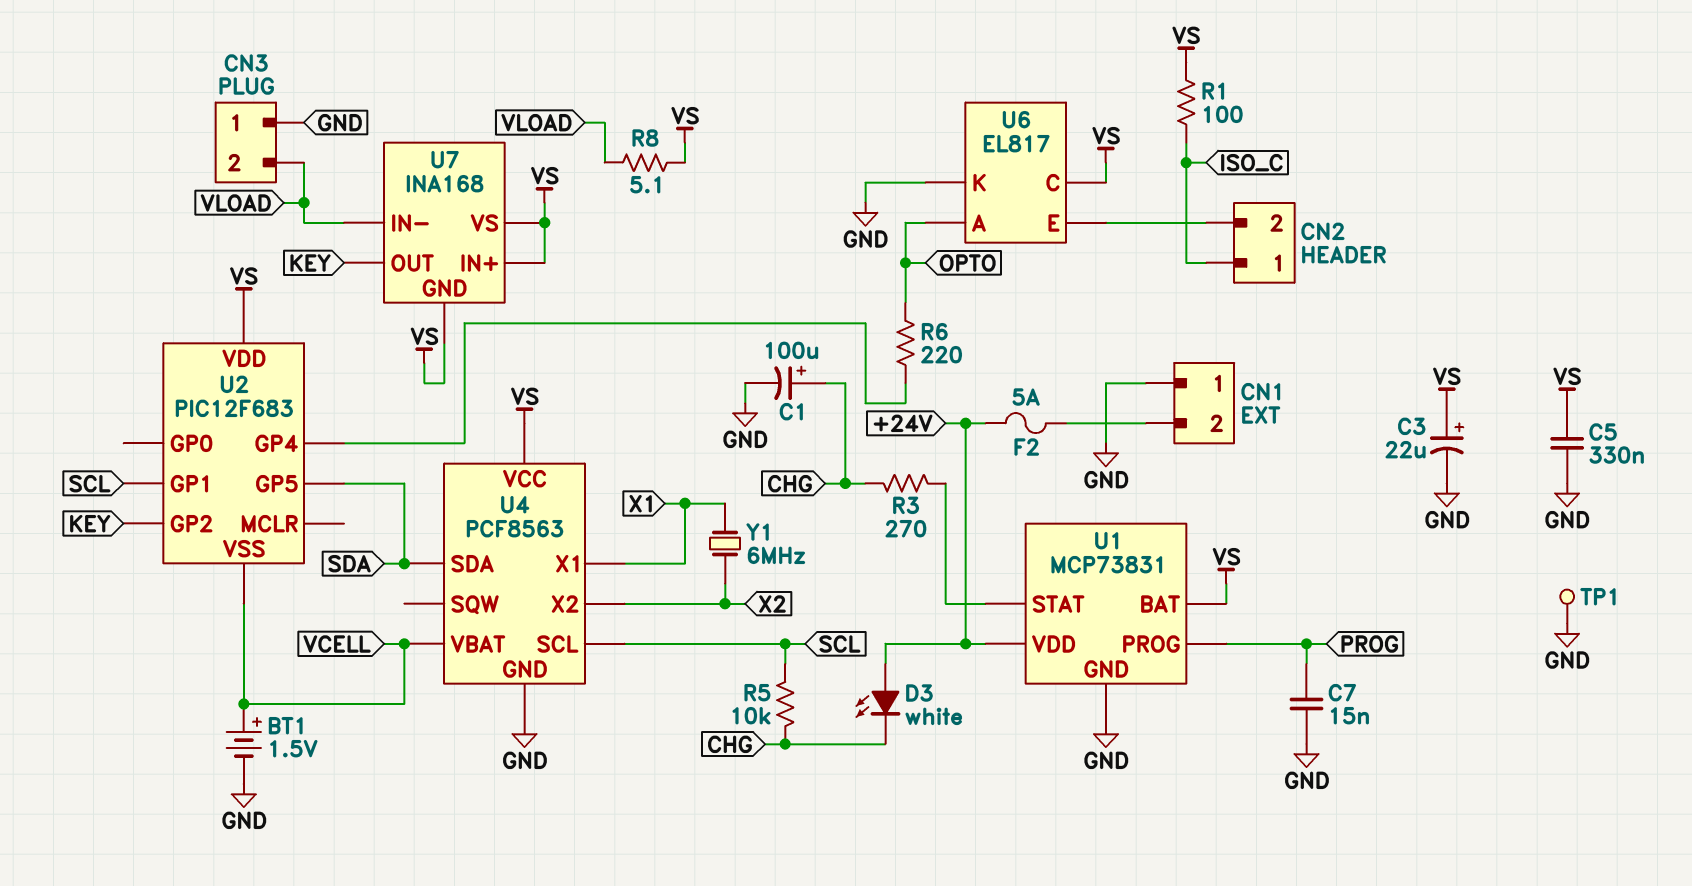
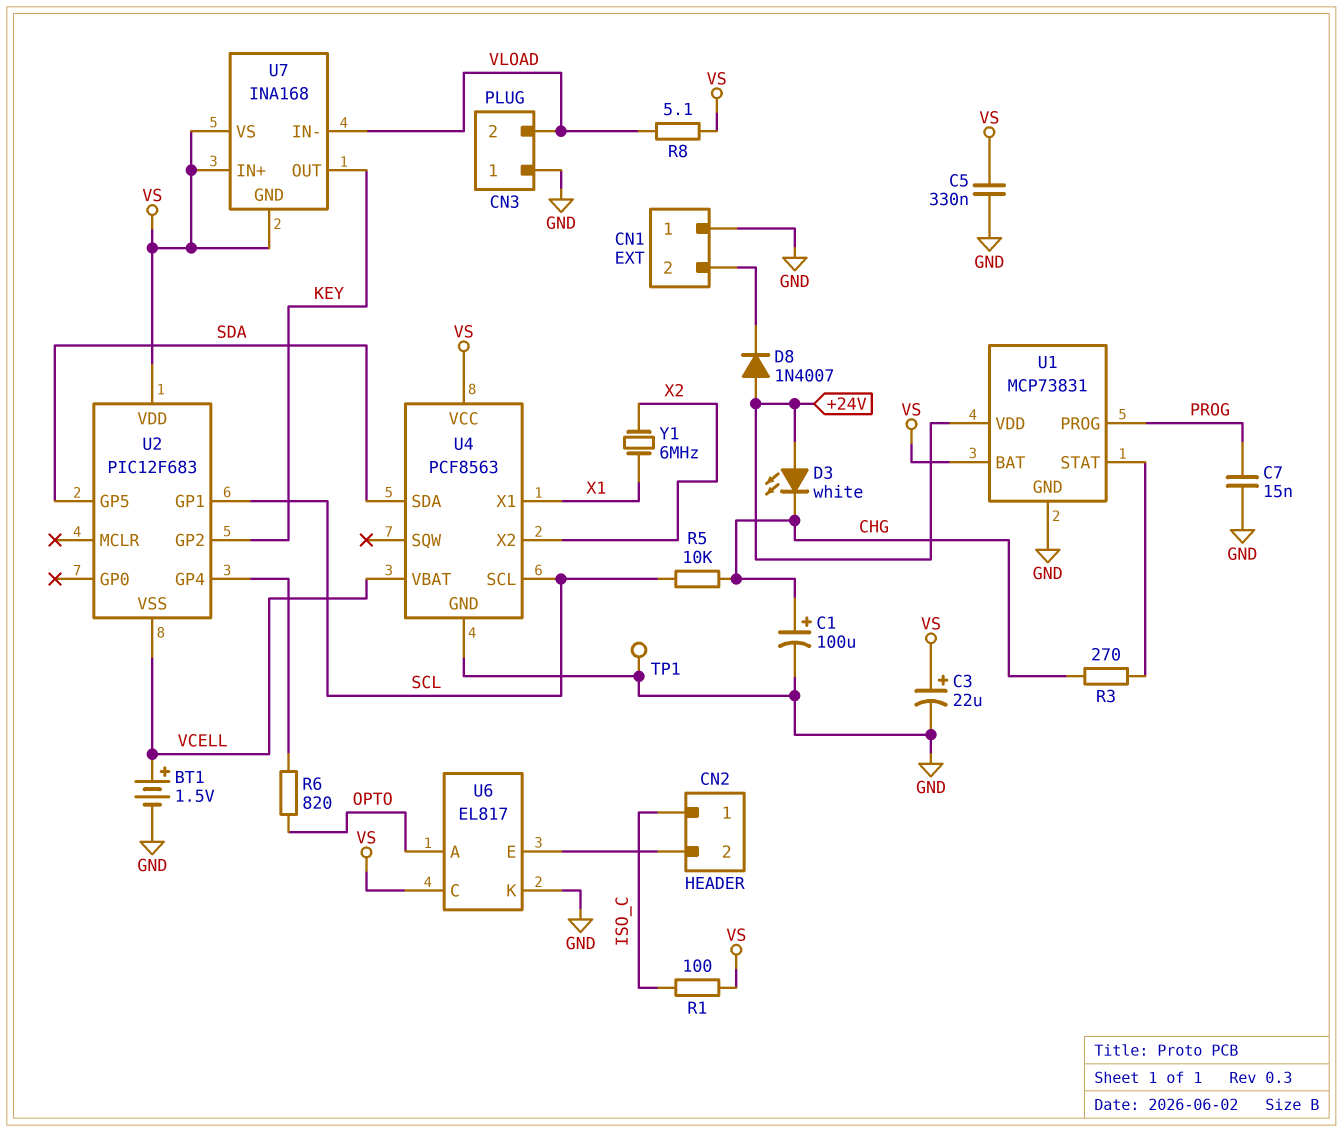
D8: none -> diode 1N4007 (A +24V, K CN1/2)
F2: 5A (+24V, CN1/2) -> none
R6: 220 (OPTO, U2/GP4) -> 820 (OPTO, U2/GP4)

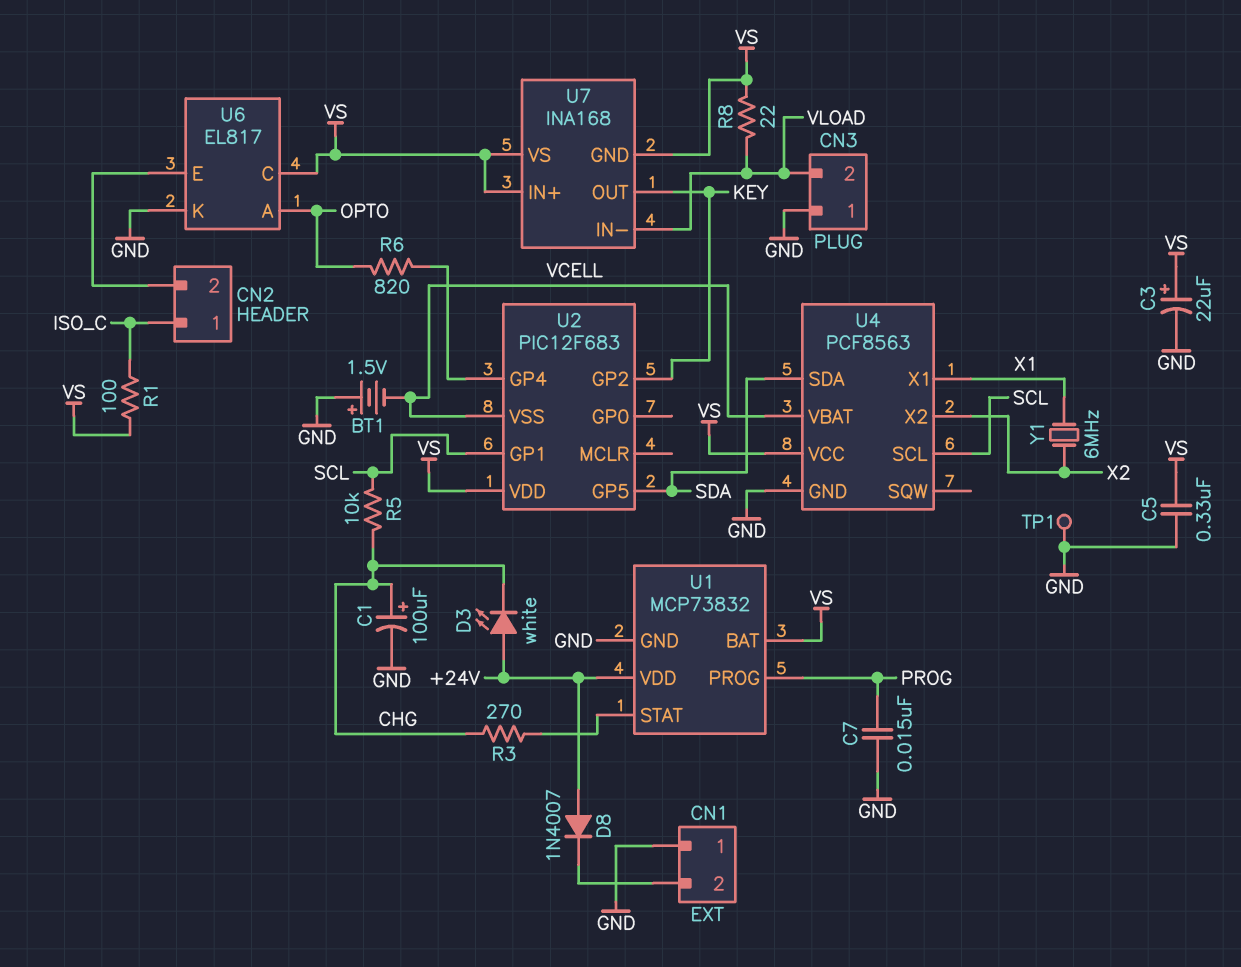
BT1: 1.5V (plus VCELL, minus GND) -> 1.5V (plus GND, minus VCELL)
R8: 5.1 (VLOAD, VS) -> 22 (VLOAD, VS)
U1: MCP73831 -> MCP73832

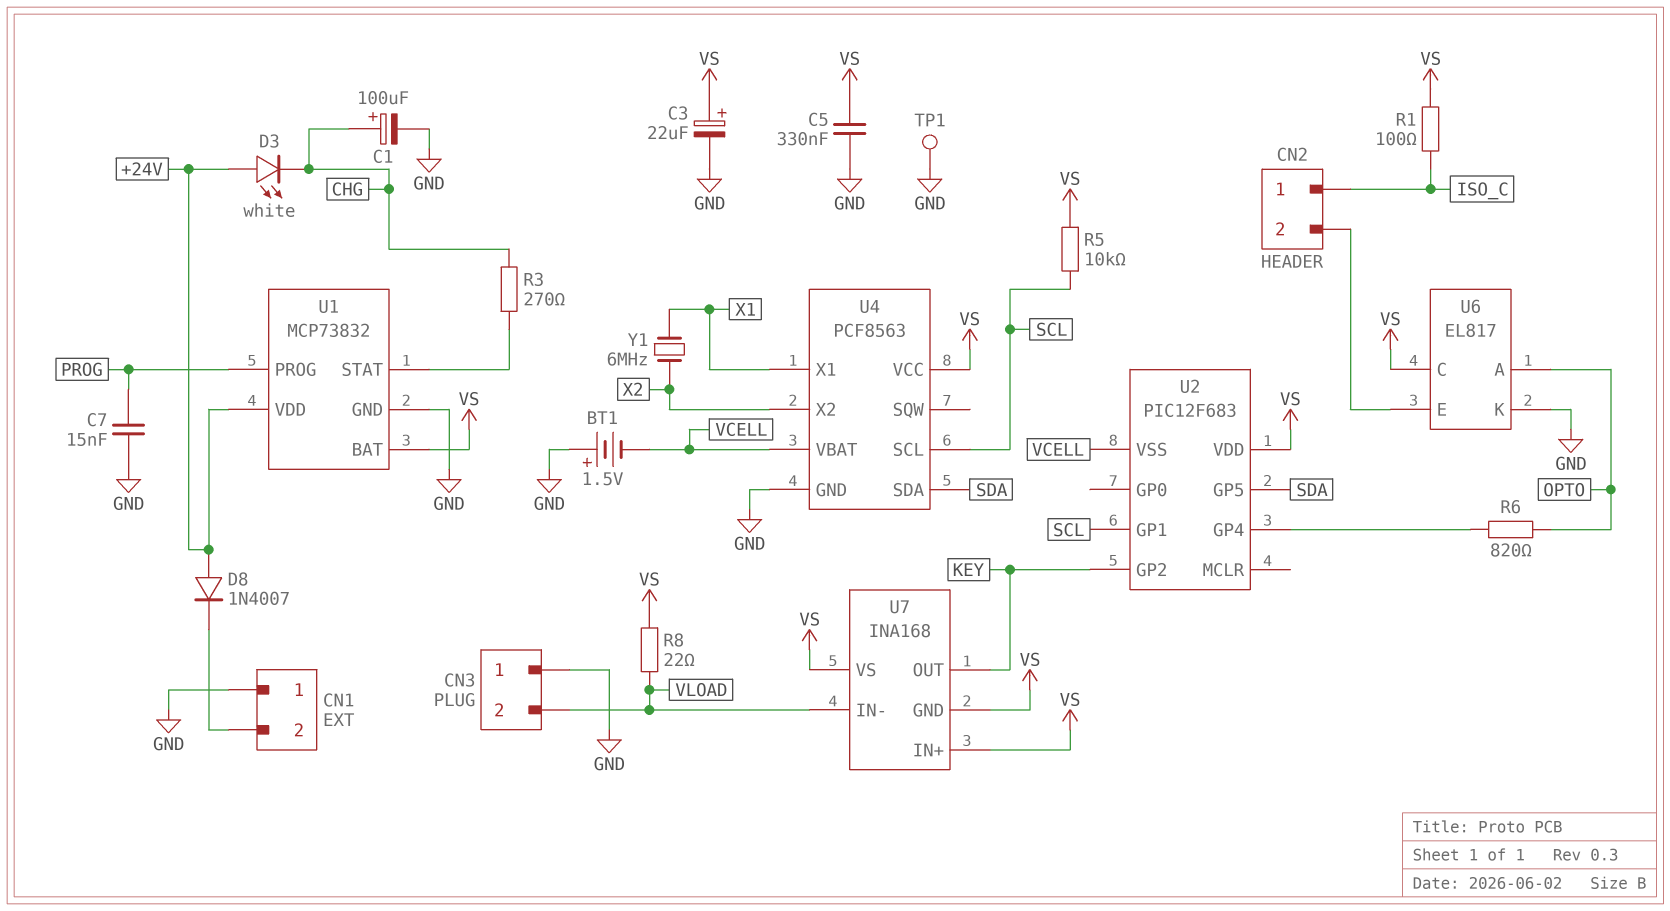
R5: 10k (CHG, SCL) -> 10k (SCL, VS)

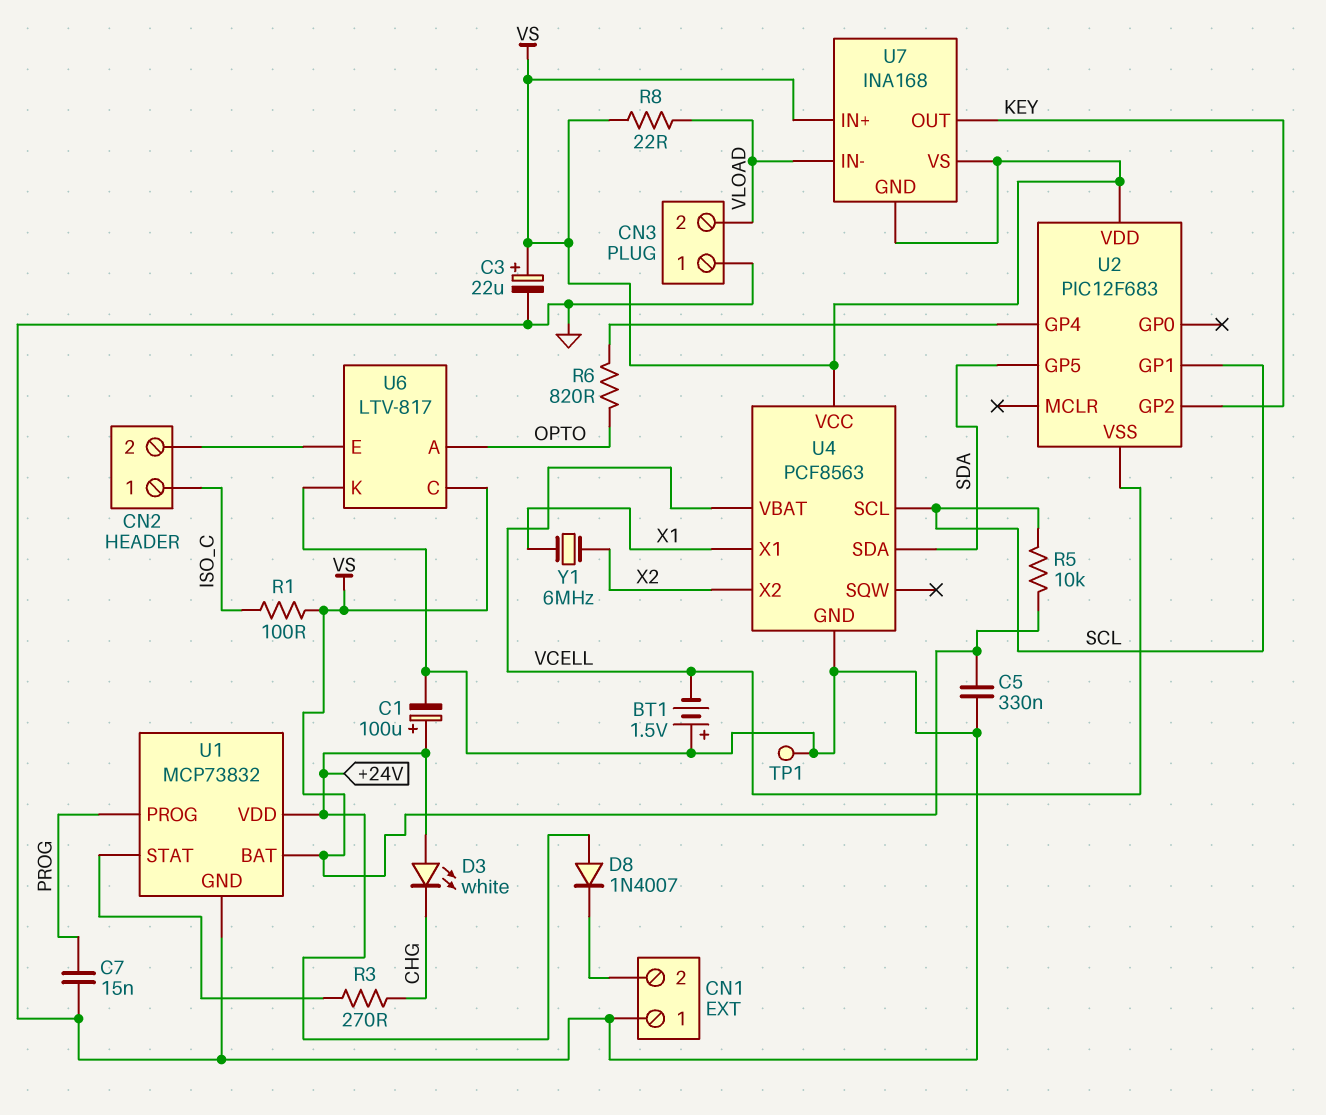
C1: 100uF (plus CHG, minus GND) -> 100uF (plus +24V, minus GND)
U6: EL817 -> LTV-817

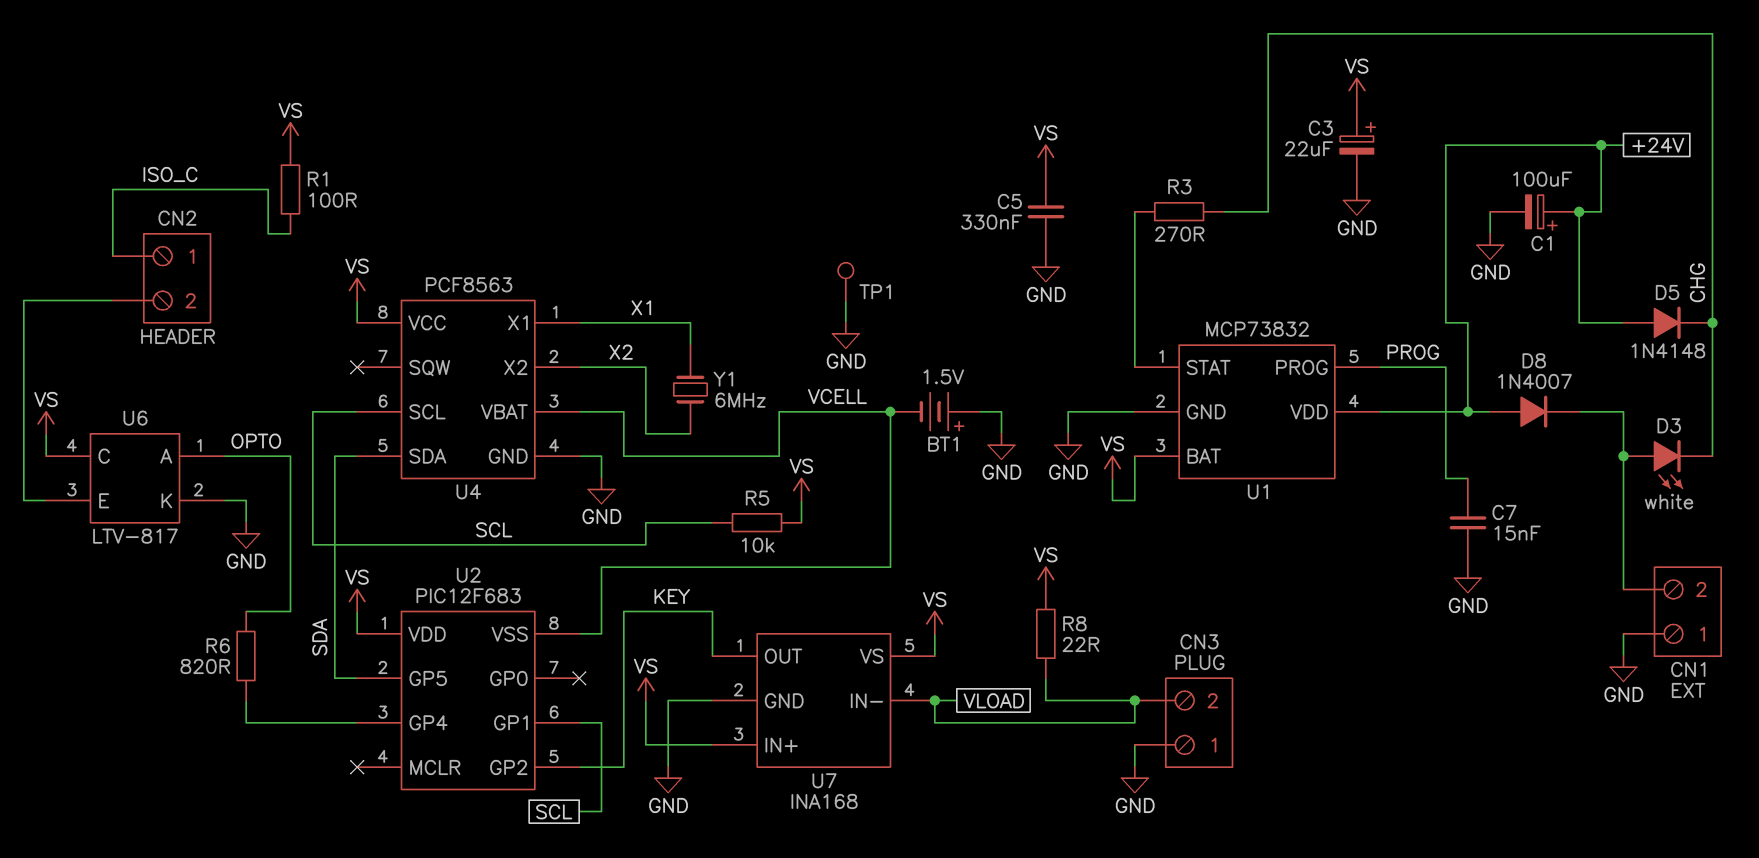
D3: LED white (A +24V, K CHG) -> LED white (A CN1/2, K CHG)
D5: none -> diode 1N4148 (A +24V, K CHG)
U7 pin GND: VS -> GND

